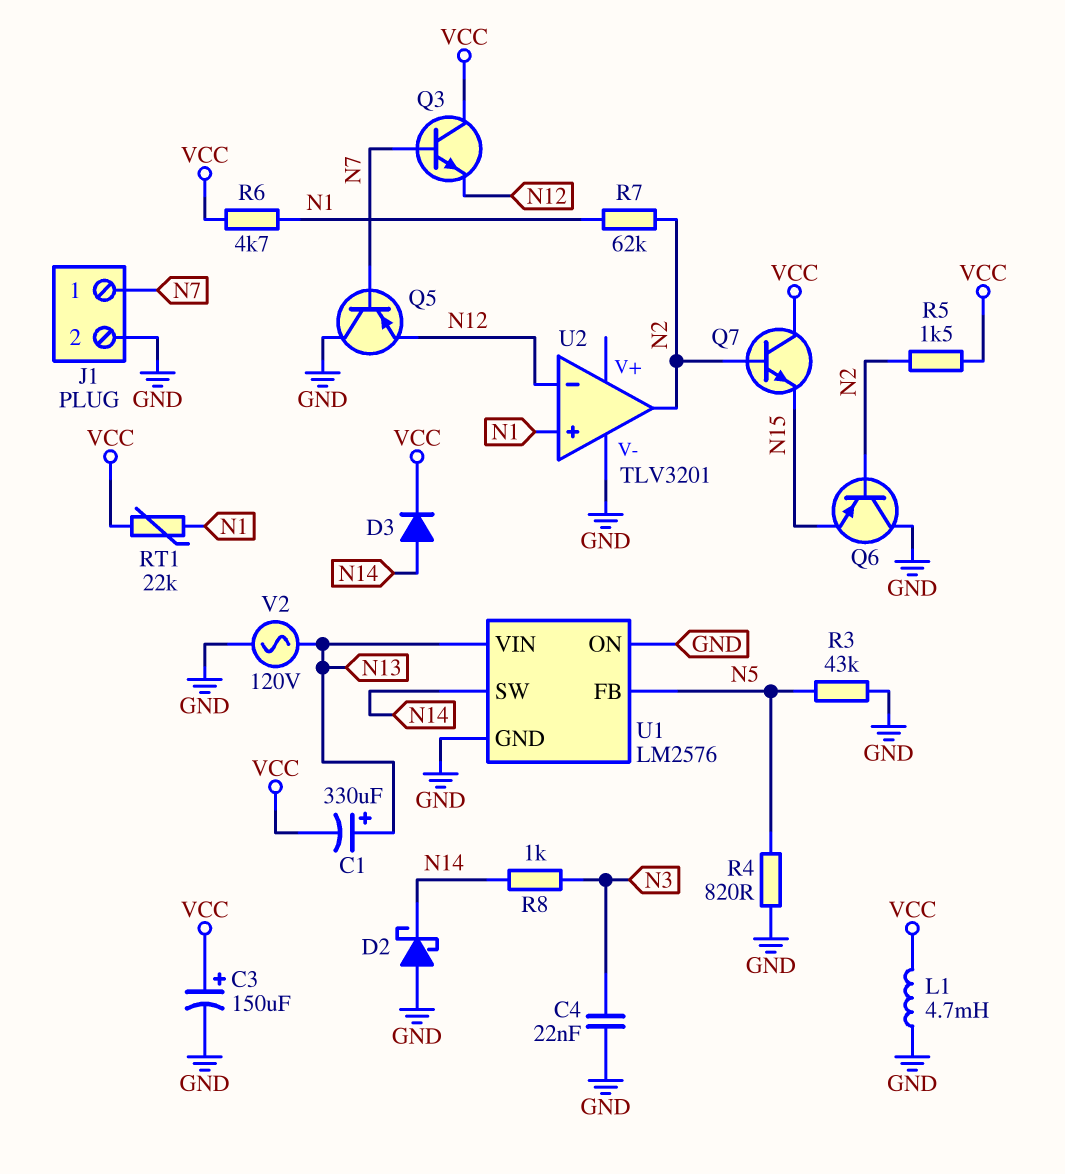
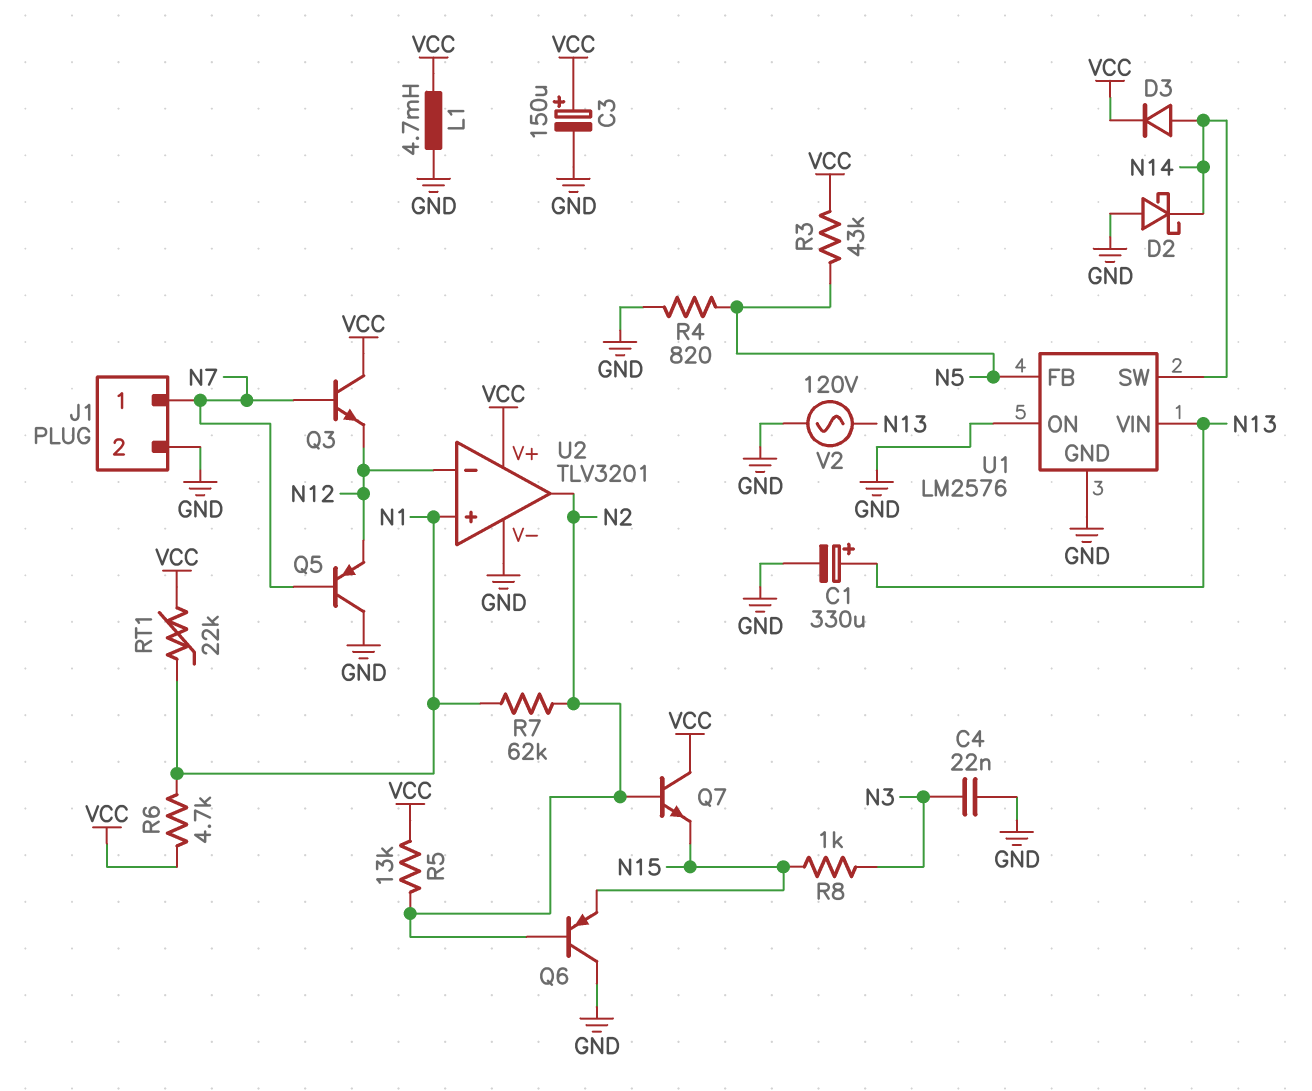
C1: 330uF (plus N13, minus VCC) -> 330uF (plus N13, minus GND)
R3: 43k (GND, N5) -> 43k (N5, VCC)
R5: 1.5k (N2, VCC) -> 13k (N2, VCC)
R8: 1k (N3, N14) -> 1k (N3, N15)
U2 pin V+: none -> VCC

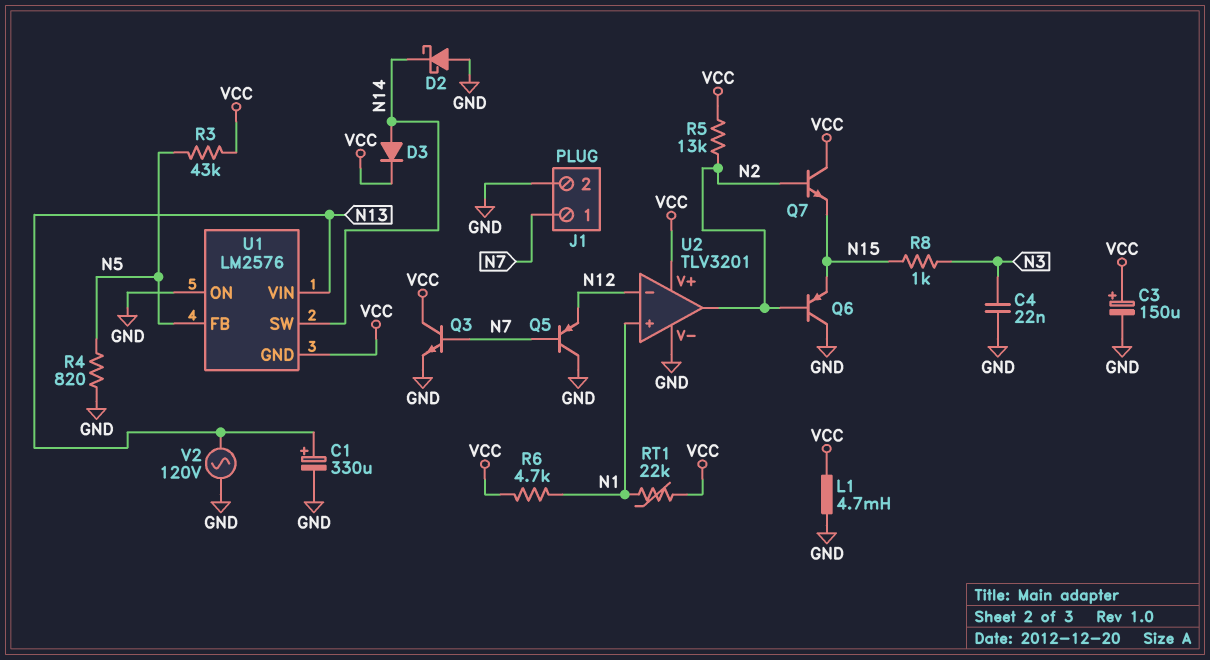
Q3: NPN (B N7, C VCC, E N12) -> NPN (B N7, C VCC, E GND)
R7: 62k (N1, N2) -> none
U1 pin GND: GND -> VCC

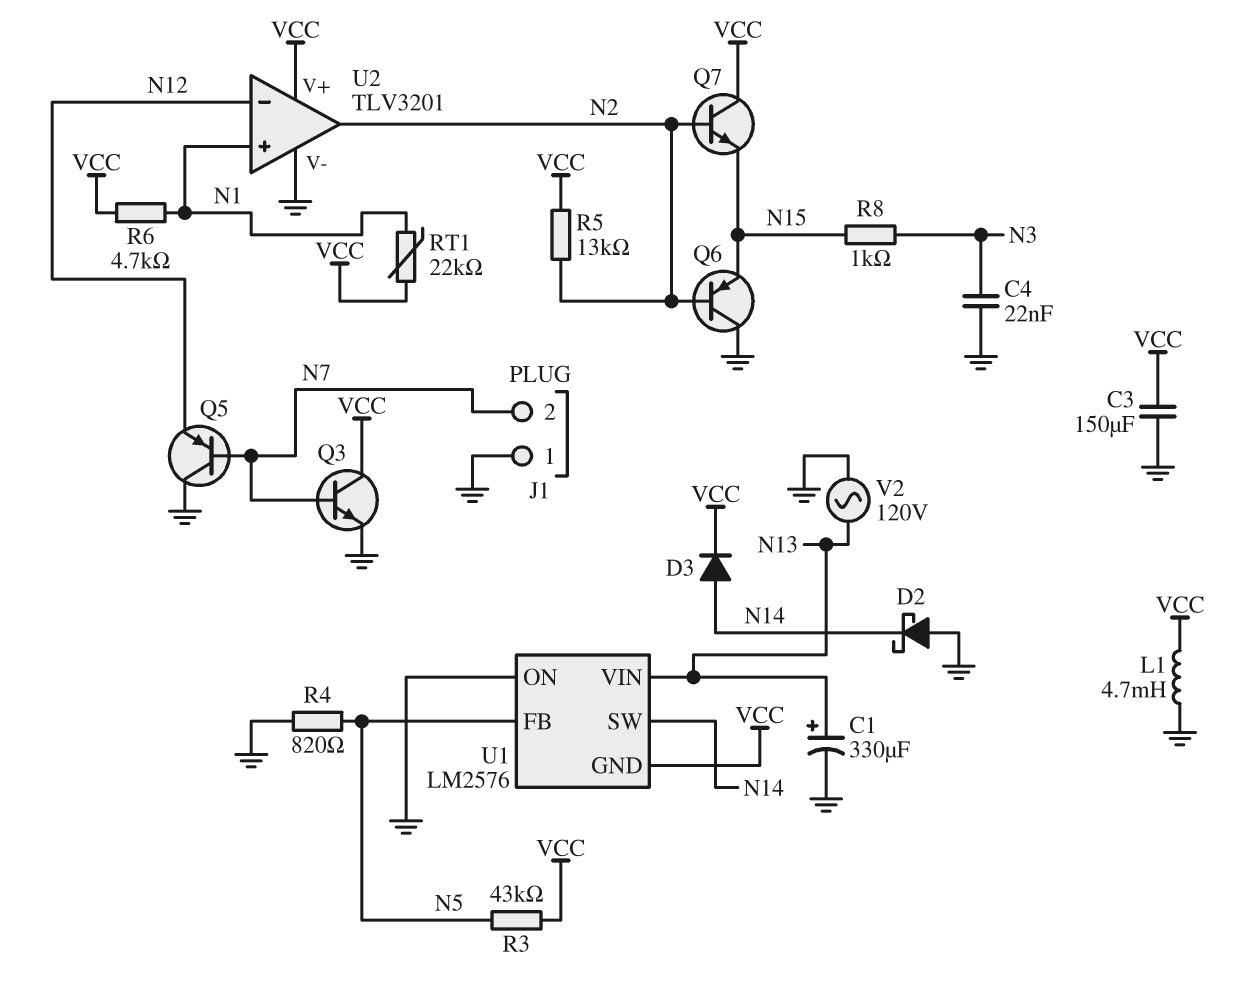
C3: 150uF (plus VCC, minus GND) -> 150uF (GND, VCC)
J1 pin 1: N7 -> GND
J1 pin 2: GND -> N7

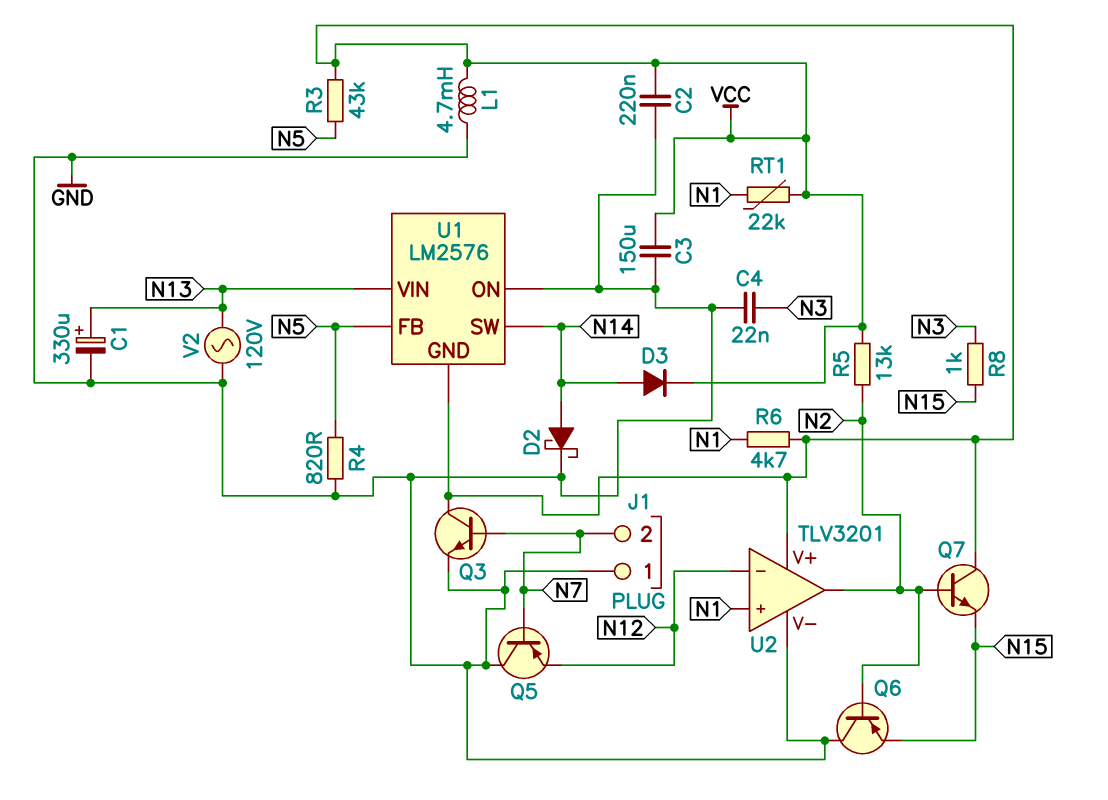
C2: none -> 220nF (GND, VCC)
D2: schottky (A GND, K N14) -> schottky (A N14, K GND)

